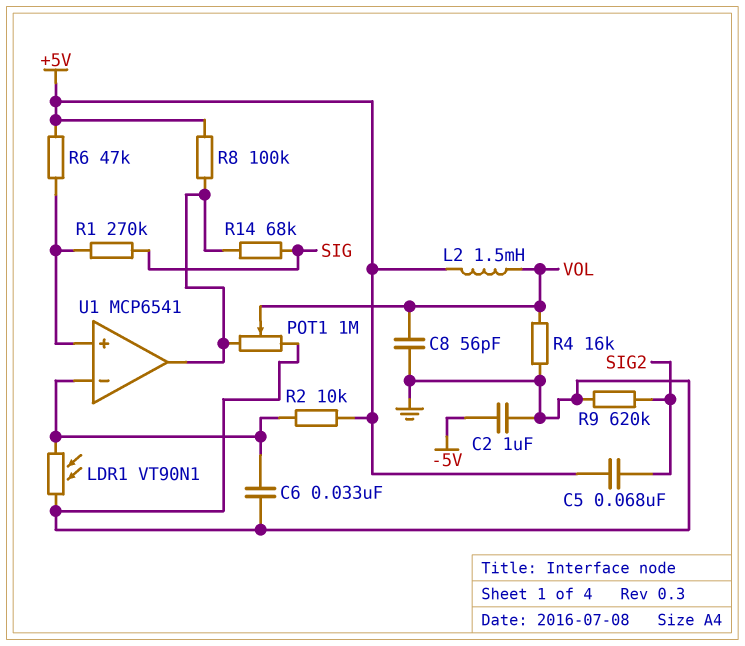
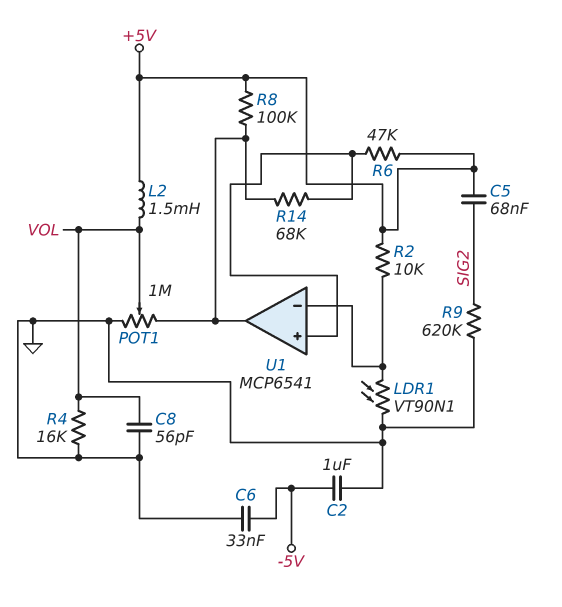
C6: 33nF (GND, U1/in-) -> 33nF (-5V, GND)
R1: 270k (SIG, U1/in+) -> none
R14: 68k (SIG, U1/out) -> 68k (U1/in+, U1/out)

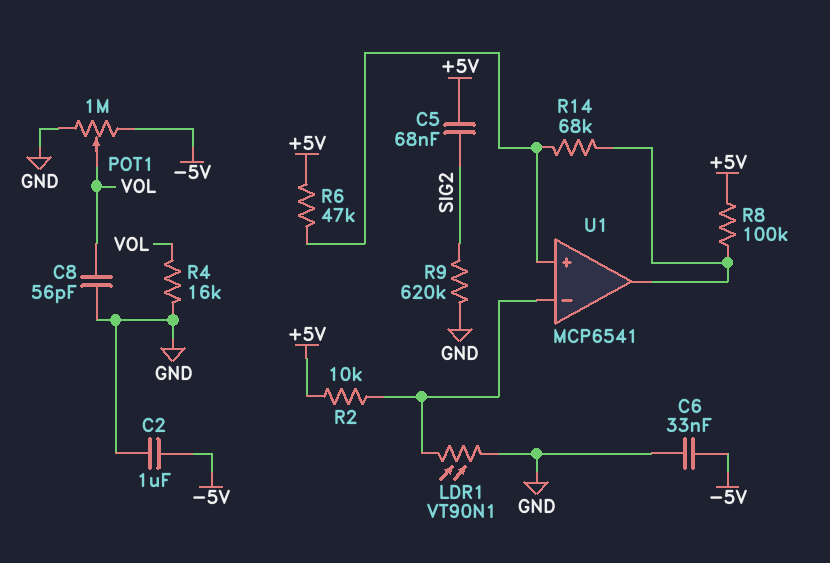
L2: 1.5mH (+5V, VOL) -> none
POT1: 1M (GND, U1/out, wiper VOL) -> 1M (-5V, GND, wiper VOL)

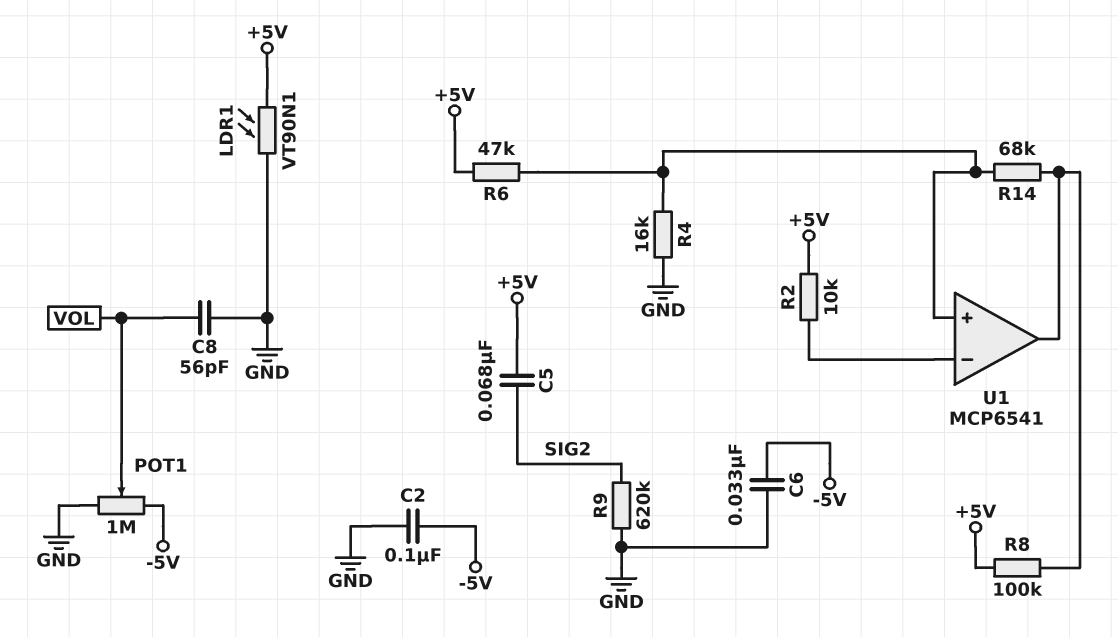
C2: 1uF (-5V, GND) -> 100nF (-5V, GND)
LDR1: VT90N1 (GND, U1/in-) -> VT90N1 (+5V, GND)
R4: 16k (GND, VOL) -> 16k (GND, U1/in+)

